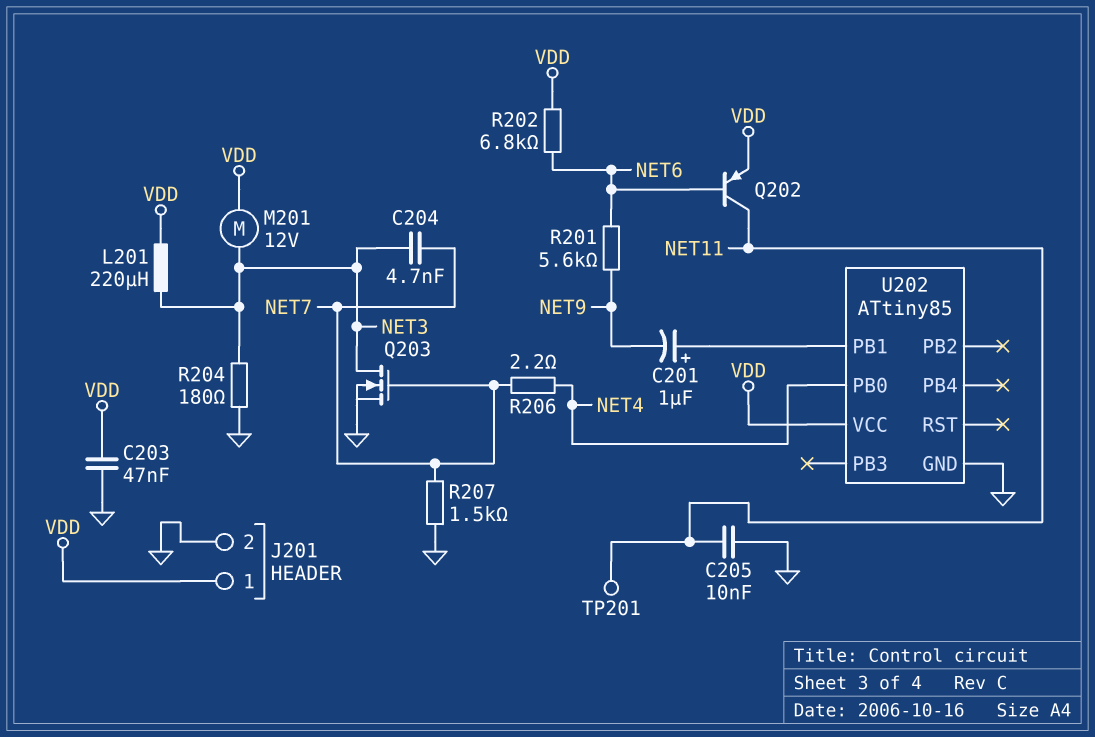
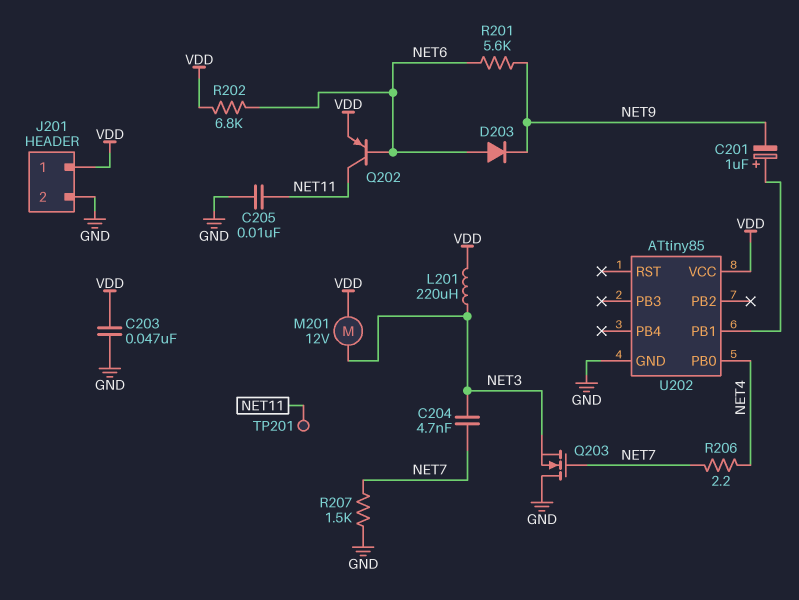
D203: none -> diode (A NET6, K NET9)
Q203: NMOS (G NET7, D NET3, S GND) -> NMOS (G NET7, D GND, S NET3)
R204: 180 (GND, NET3) -> none

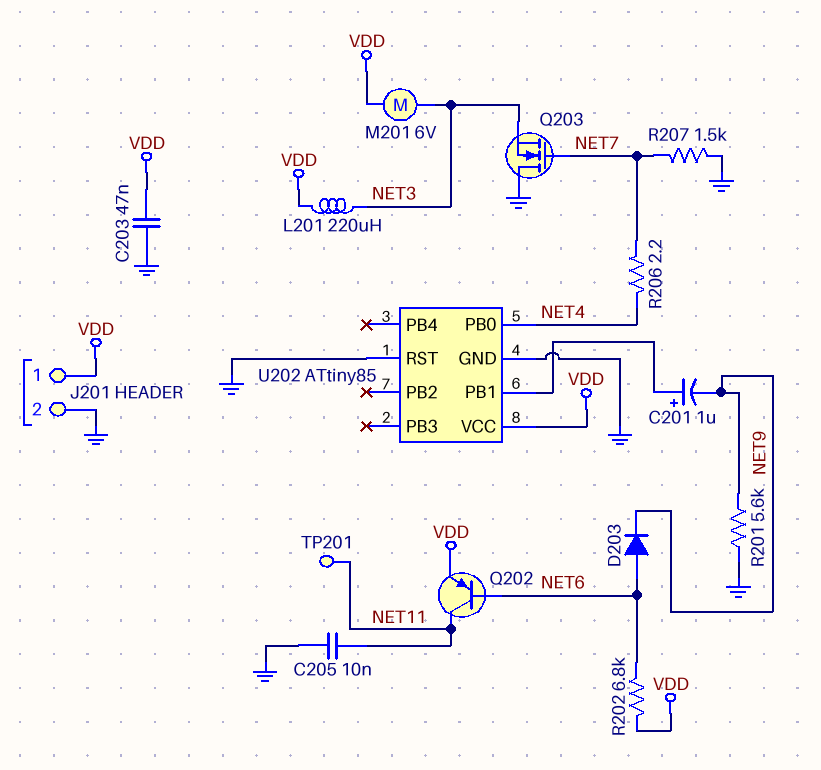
C204: 4.7nF (NET3, NET7) -> none
M201: motor 12V (NET3, VDD) -> motor 6V (NET3, VDD)
R201: 5.6k (NET6, NET9) -> 5.6k (GND, NET9)
U202 pin RST: none -> GND

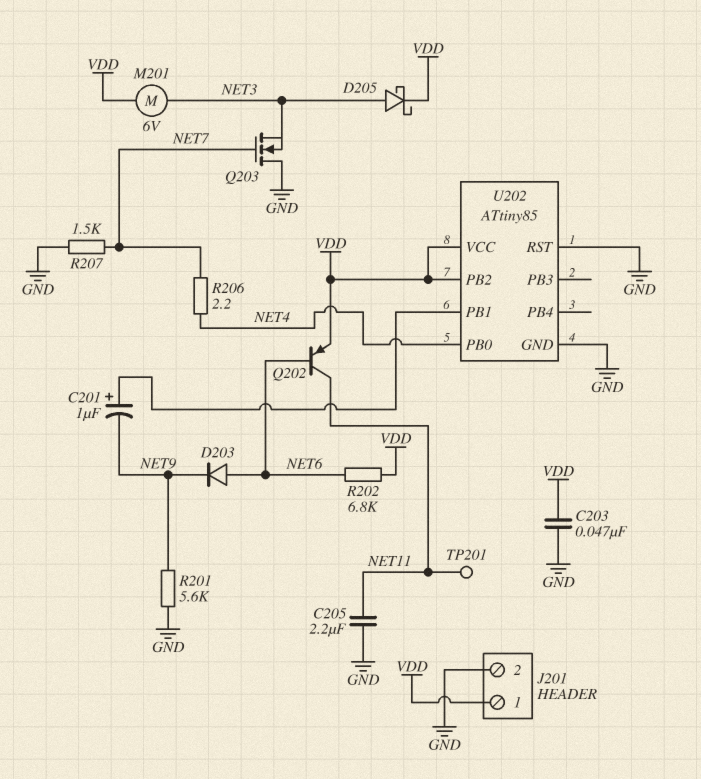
C205: 10nF (GND, NET11) -> 2.2uF (GND, NET11)
D205: none -> schottky (A NET3, K VDD)
L201: 220uH (NET3, VDD) -> none
U202 pin PB2: none -> VDD

